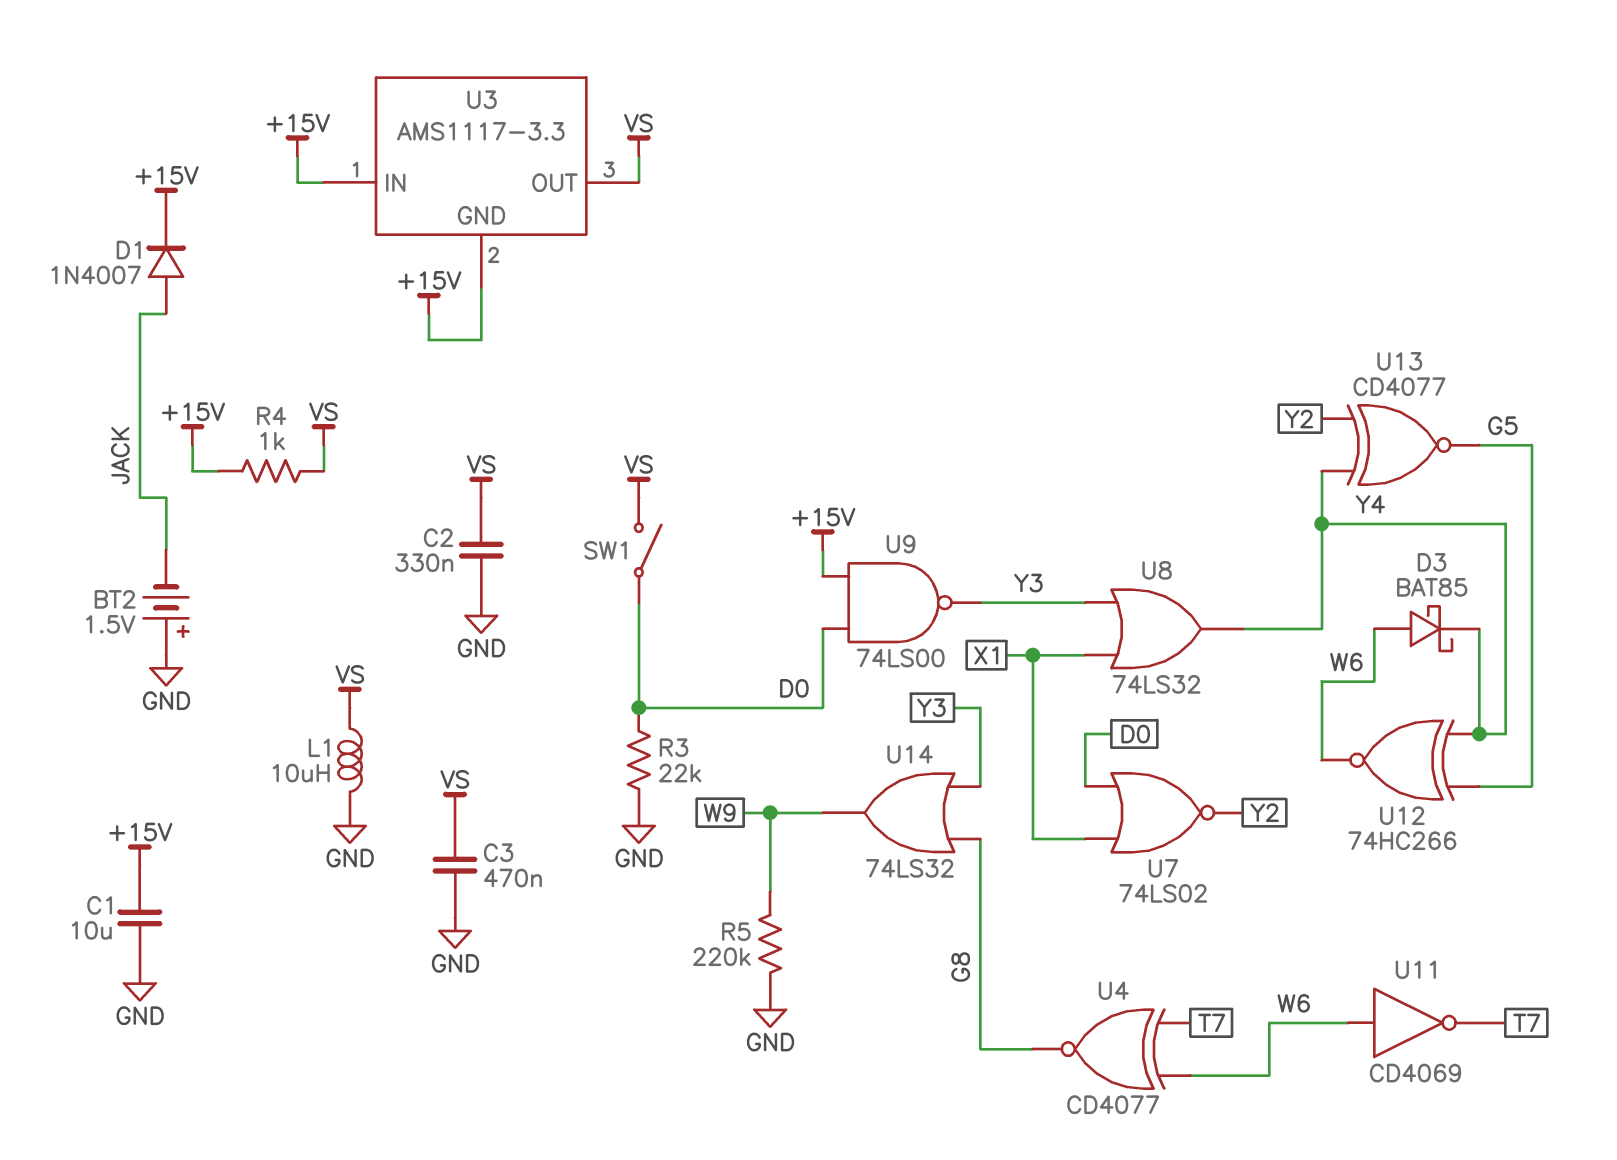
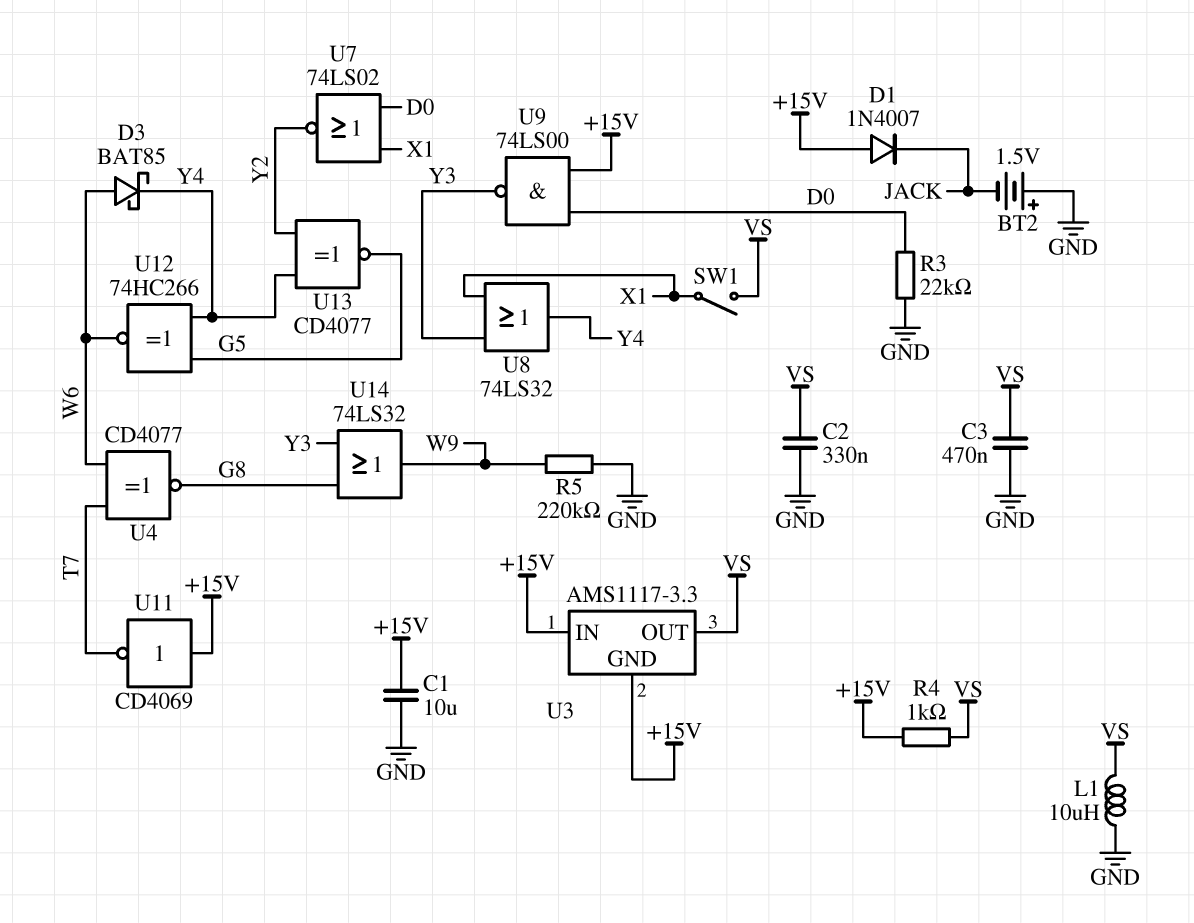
D1: diode 1N4007 (A JACK, K +15V) -> diode 1N4007 (A +15V, K JACK)
SW1: switch (D0, VS) -> switch (VS, X1)
U11: NOT CD4069 (in W6, out T7) -> NOT CD4069 (in +15V, out T7)

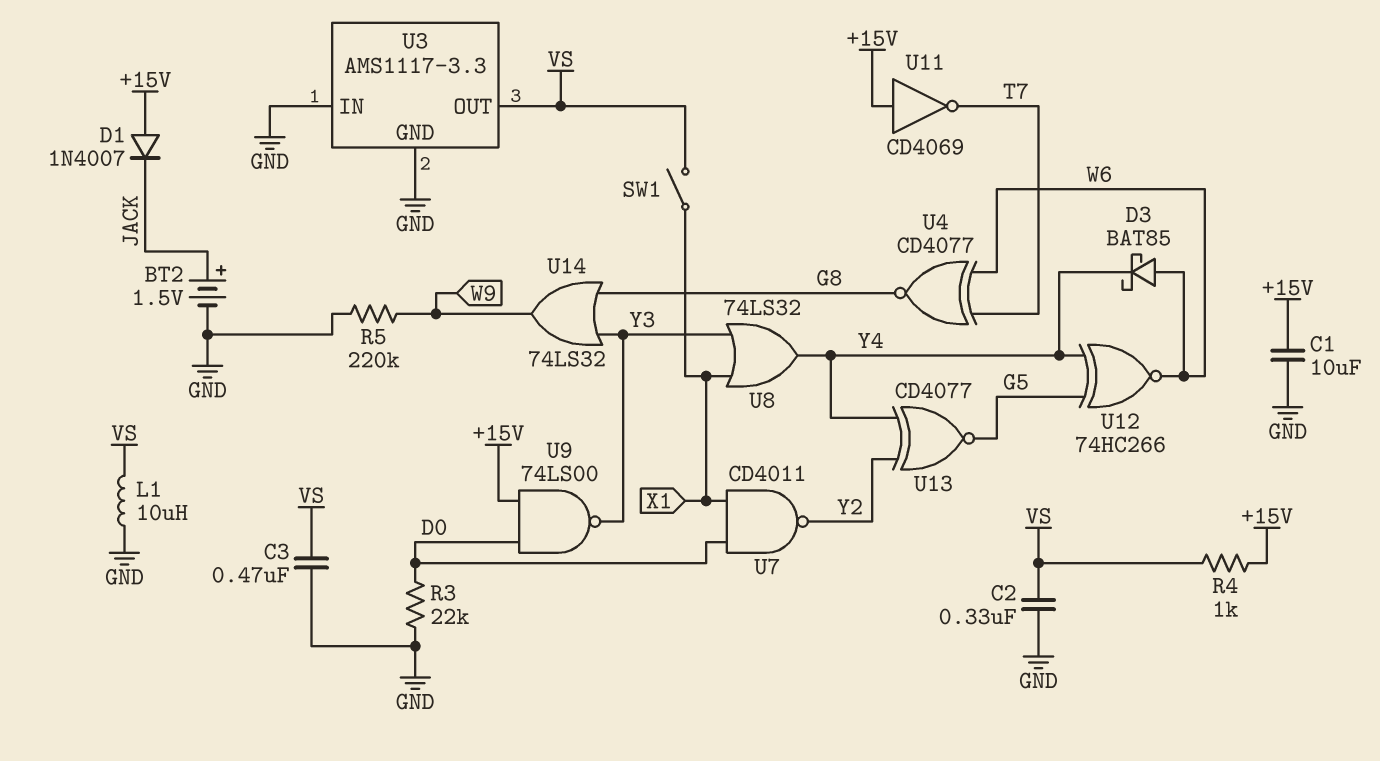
BT2: 1.5V (plus GND, minus JACK) -> 1.5V (plus JACK, minus GND)
U3 pin GND: +15V -> GND
U3 pin IN: +15V -> GND
U7: NOR 74LS02 (in D0, in X1, out Y2) -> NAND CD4011 (in D0, in X1, out Y2)

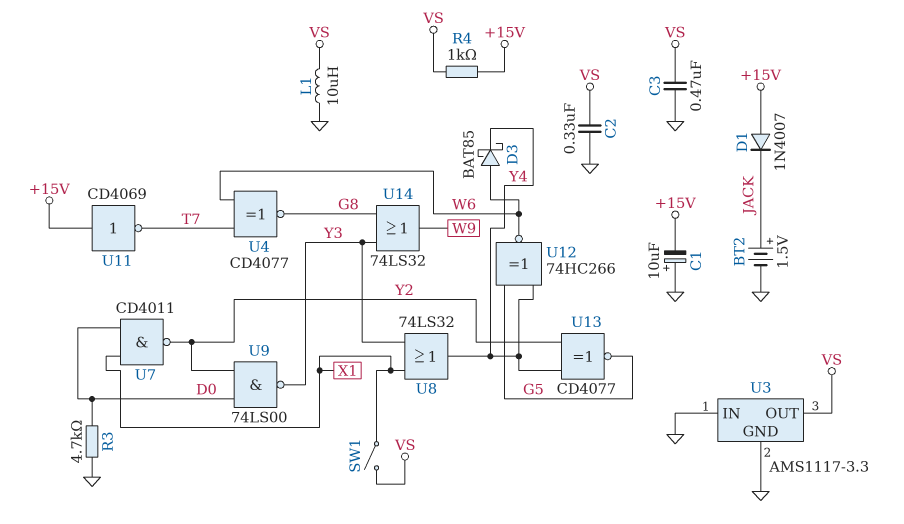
C1: 10uF (+15V, GND) -> 10uF (plus GND, minus +15V)
R3: 22k (D0, GND) -> 4.7k (D0, GND)
R5: 220k (GND, W9) -> none
U9: NAND 74LS00 (in +15V, in D0, out Y3) -> NAND 74LS00 (in D0, in Y2, out Y3)

